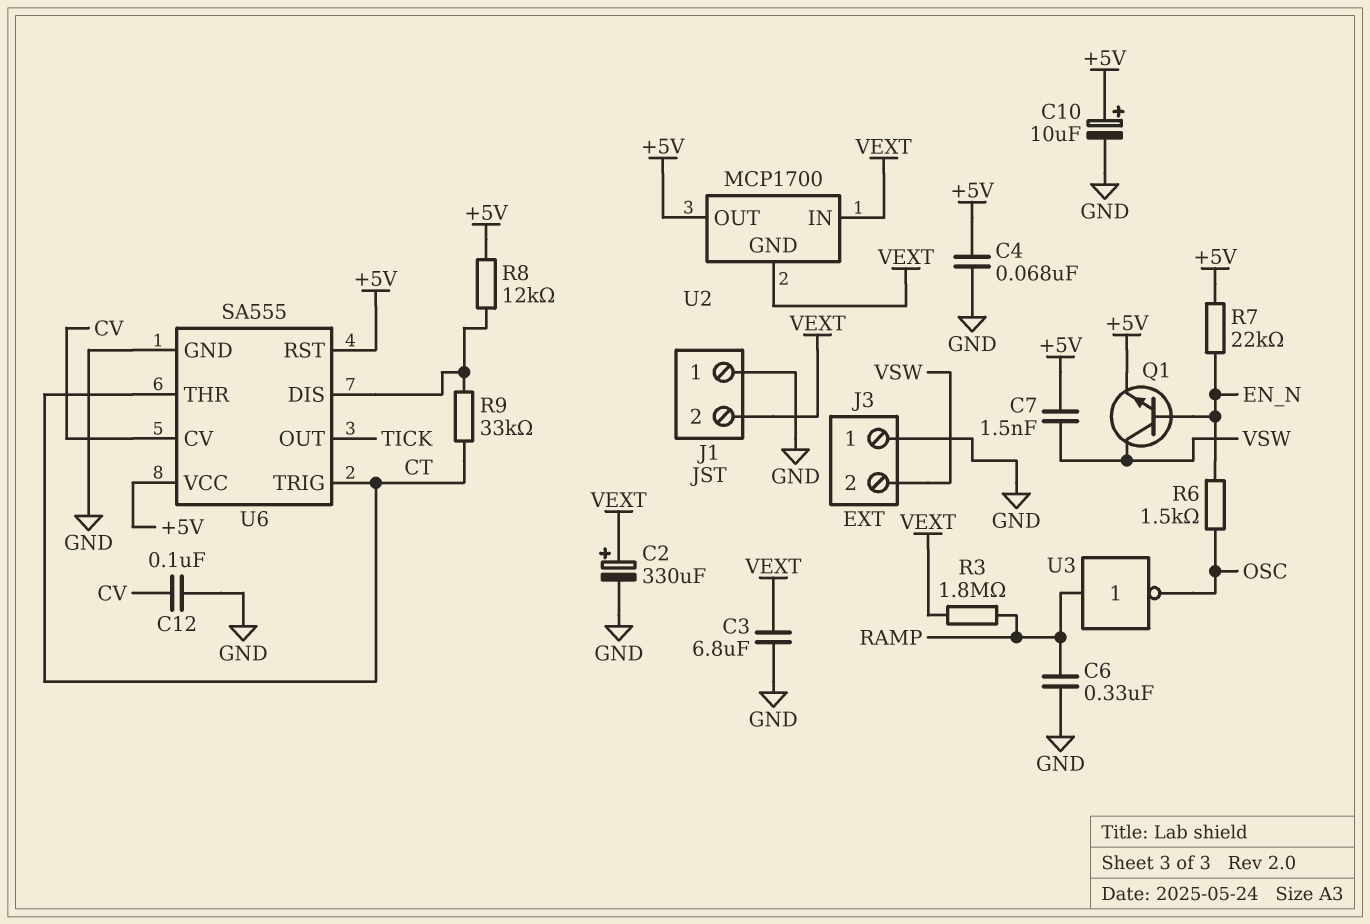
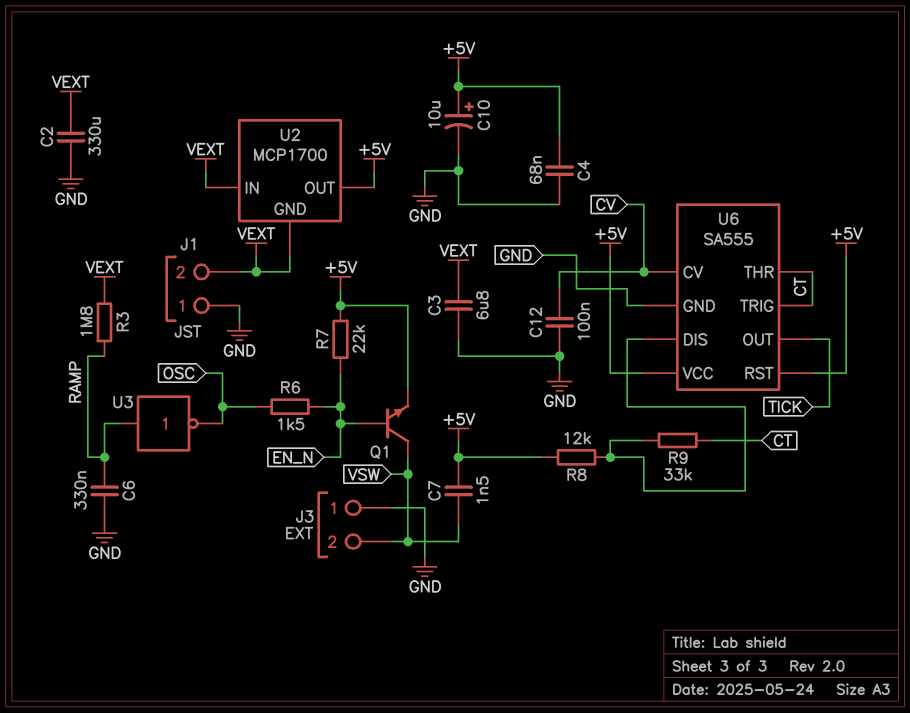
C2: 330uF (plus VEXT, minus GND) -> 330uF (GND, VEXT)

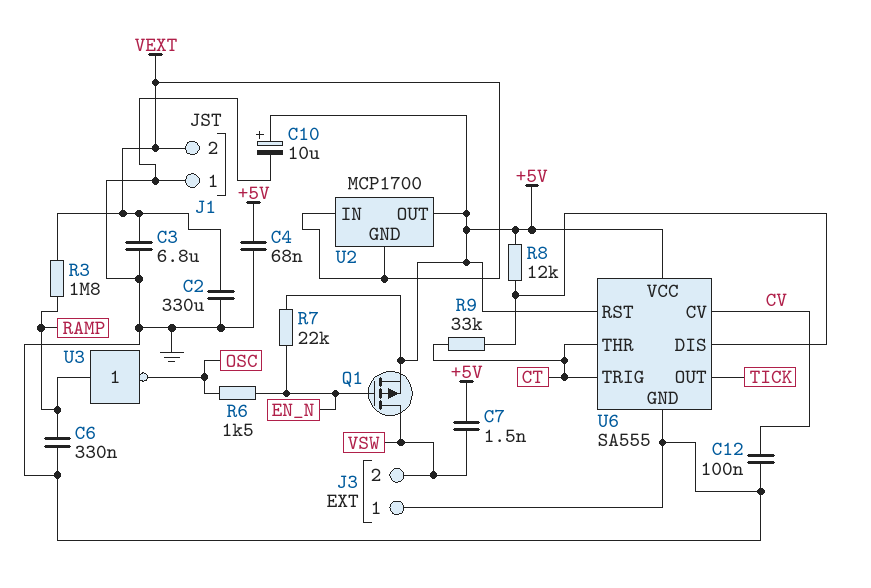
Q1: NPN (B EN_N, C VSW, E +5V) -> PMOS (G EN_N, D VSW, S +5V)

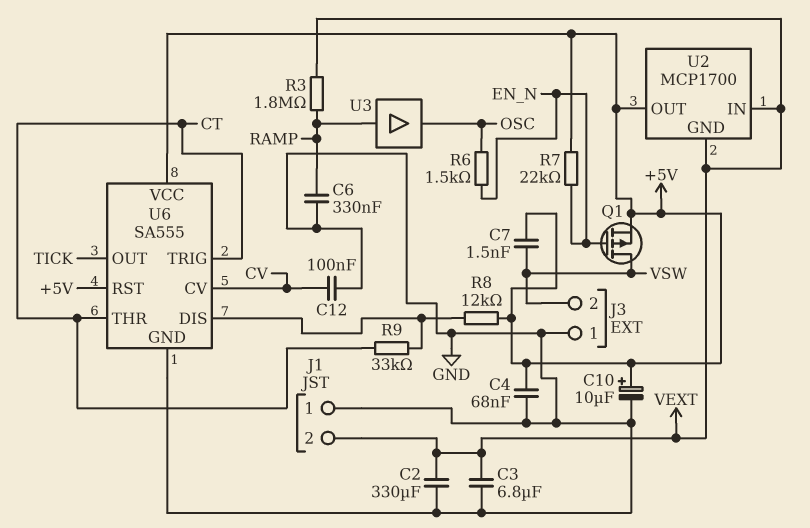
U3: NOT (in RAMP, out OSC) -> buffer (in RAMP, out OSC)

